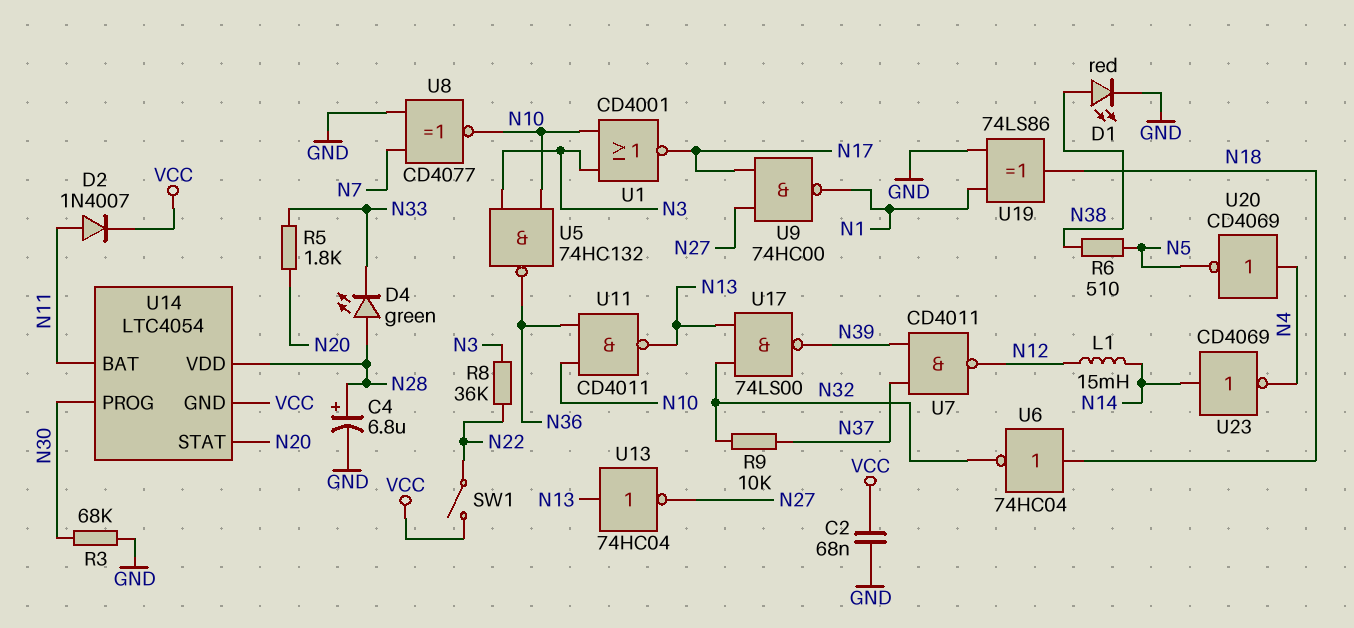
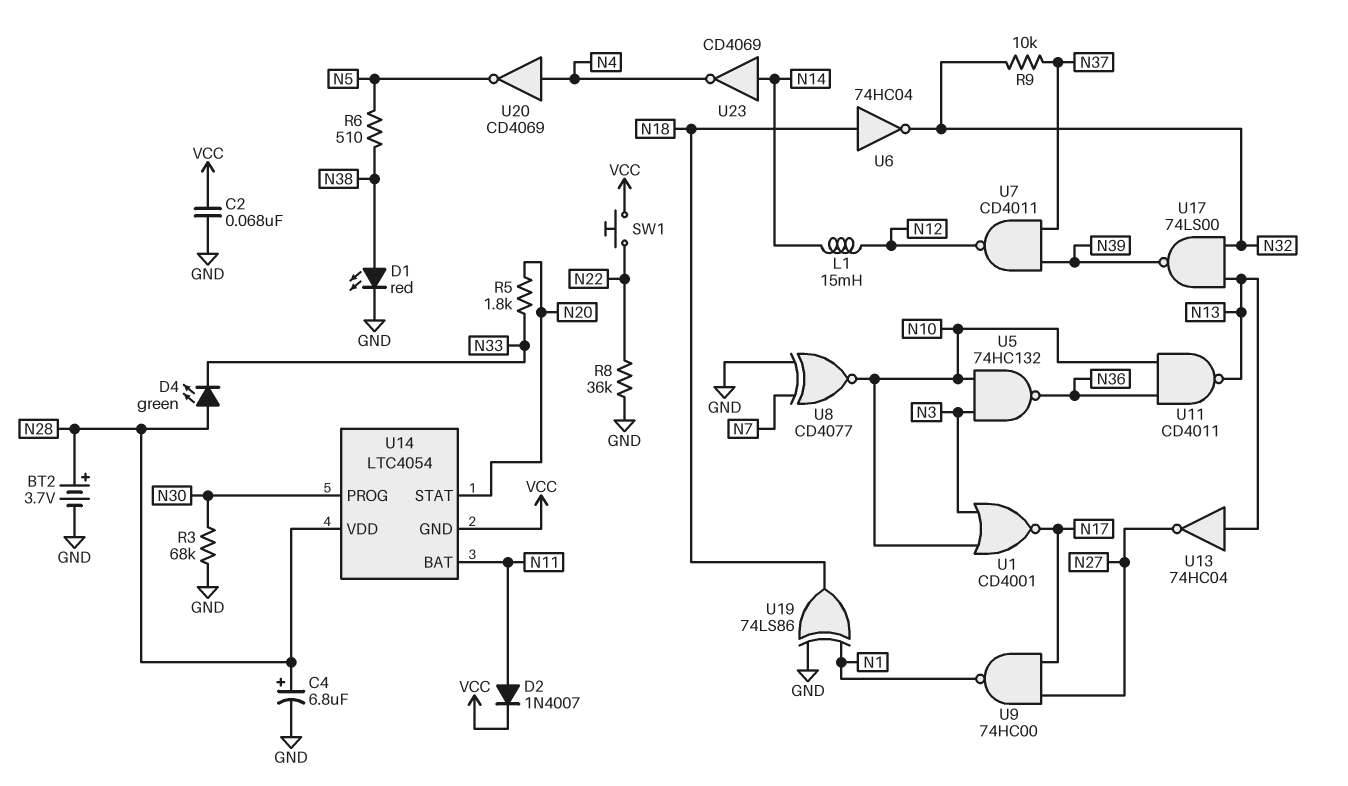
BT2: none -> 3.7V (plus N28, minus GND)
R8: 36k (N3, N22) -> 36k (GND, N22)
SW1: switch (N22, VCC) -> button (N22, VCC)

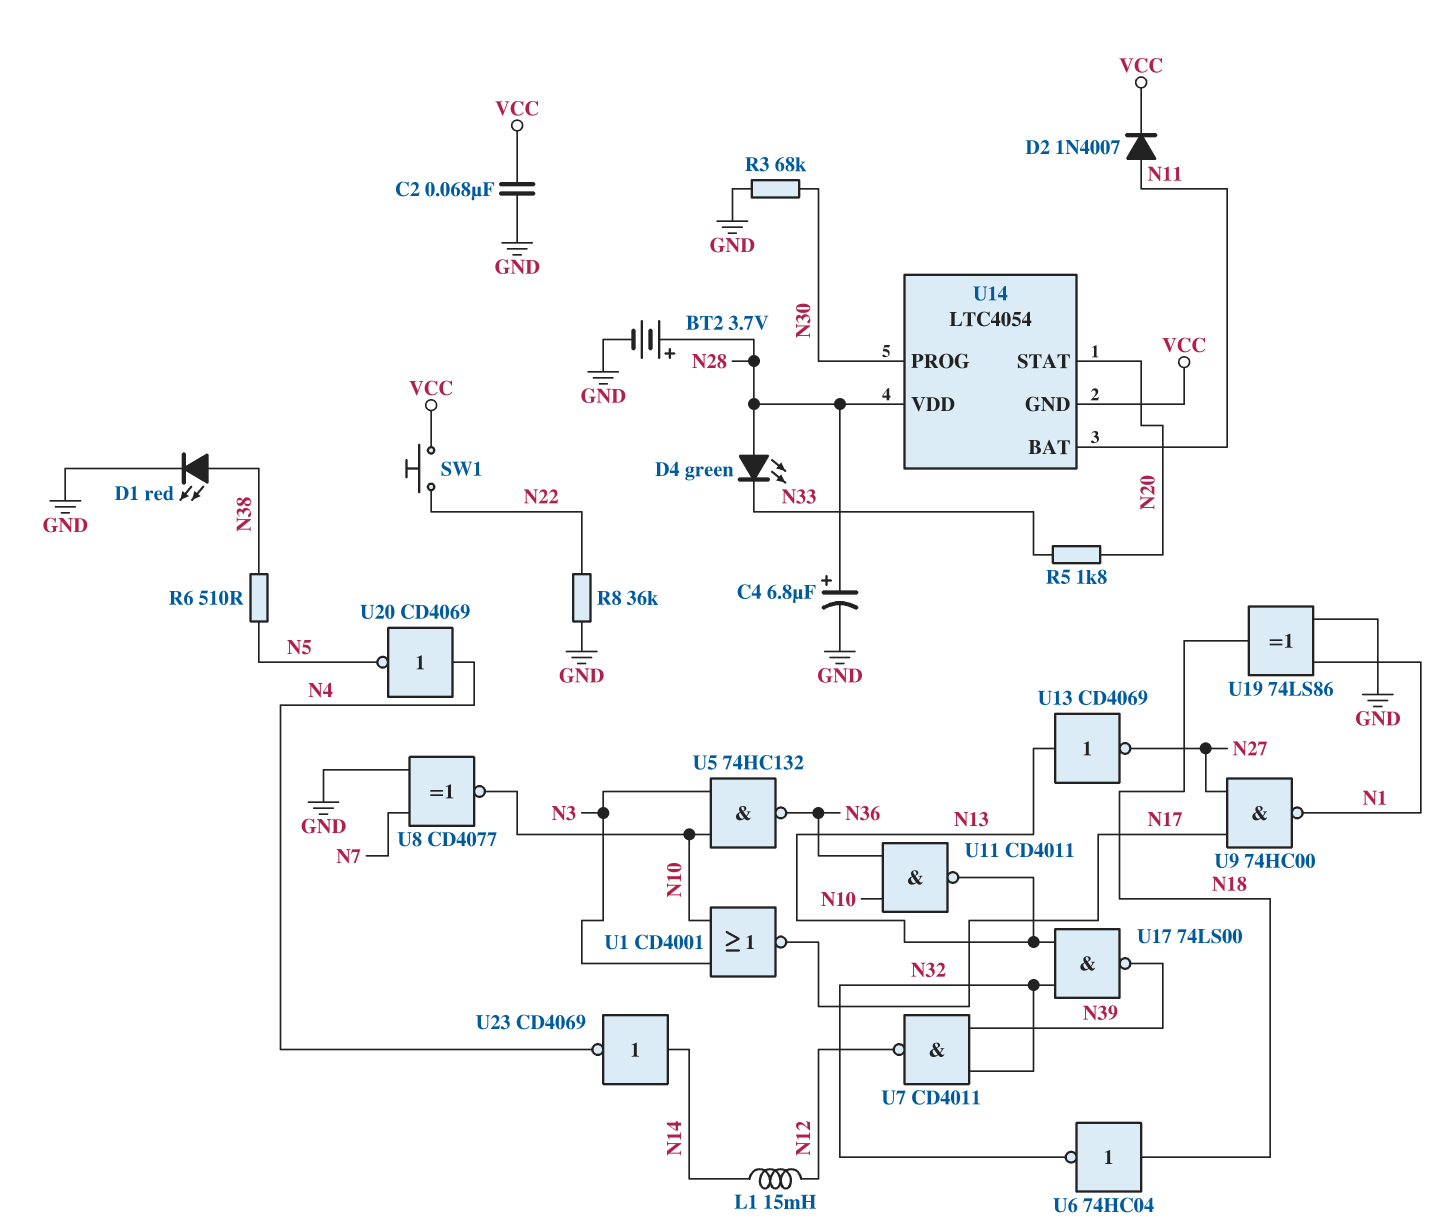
R9: 10k (N32, N37) -> none
U7: NAND CD4011 (in N37, in N39, out N12) -> NAND CD4011 (in N32, in N39, out N12)
U13: NOT 74HC04 (in N13, out N27) -> NOT CD4069 (in N13, out N27)

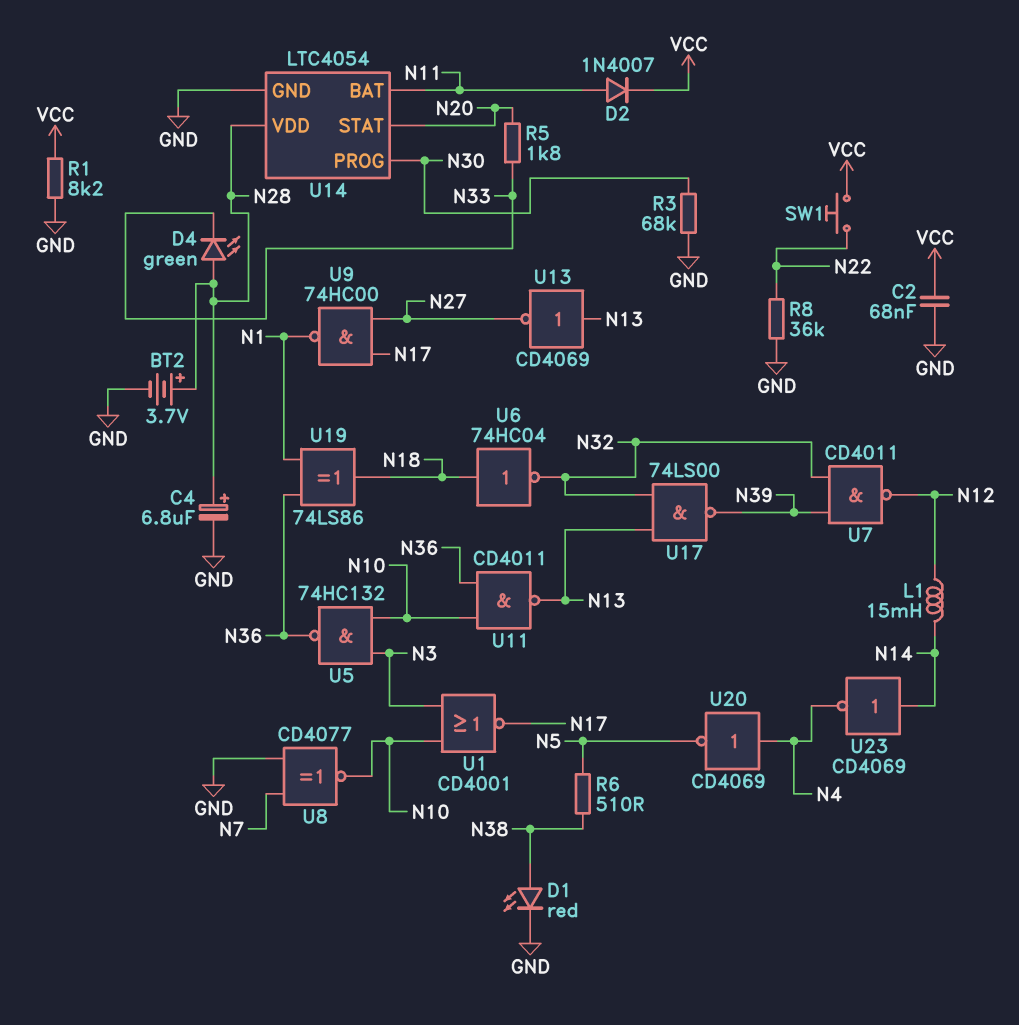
R1: none -> 8.2k (GND, VCC)
U14 pin GND: VCC -> GND
U19: XOR 74LS86 (in GND, in N1, out N18) -> XOR 74LS86 (in N1, in N36, out N18)

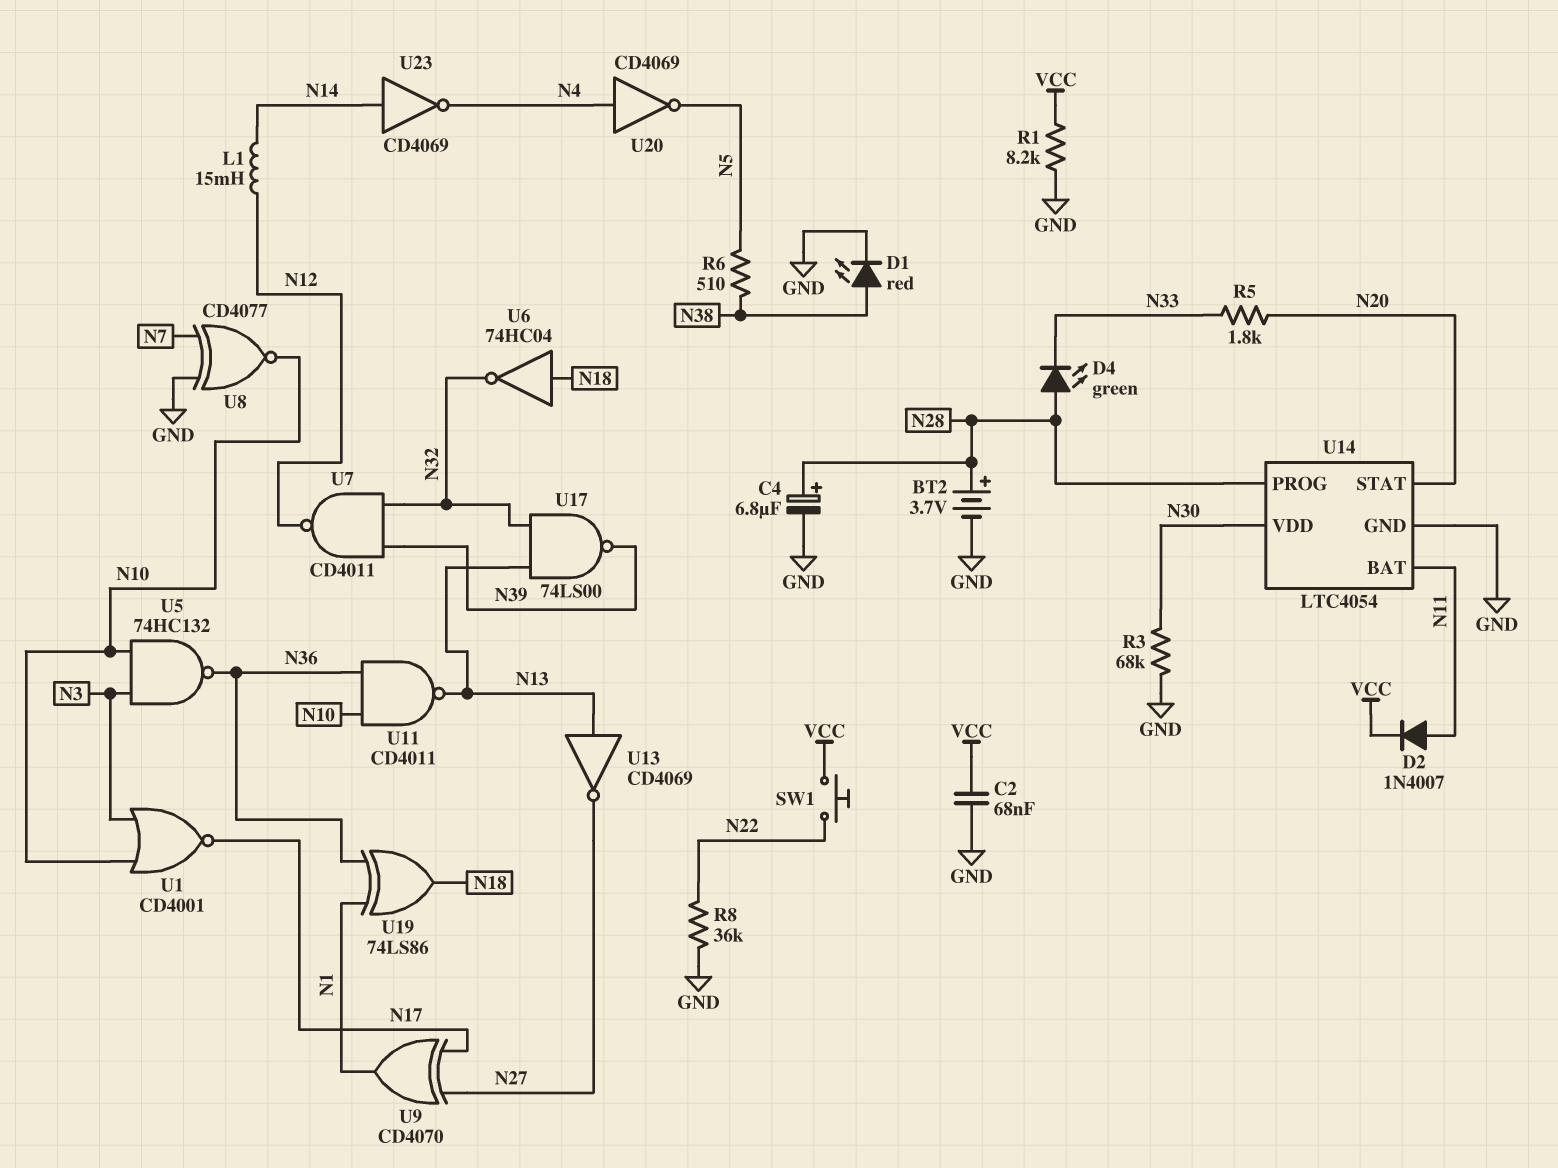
U9: NAND 74HC00 (in N17, in N27, out N1) -> XOR CD4070 (in N17, in N27, out N1)
U14 pin PROG: N30 -> N28
U14 pin VDD: N28 -> N30

